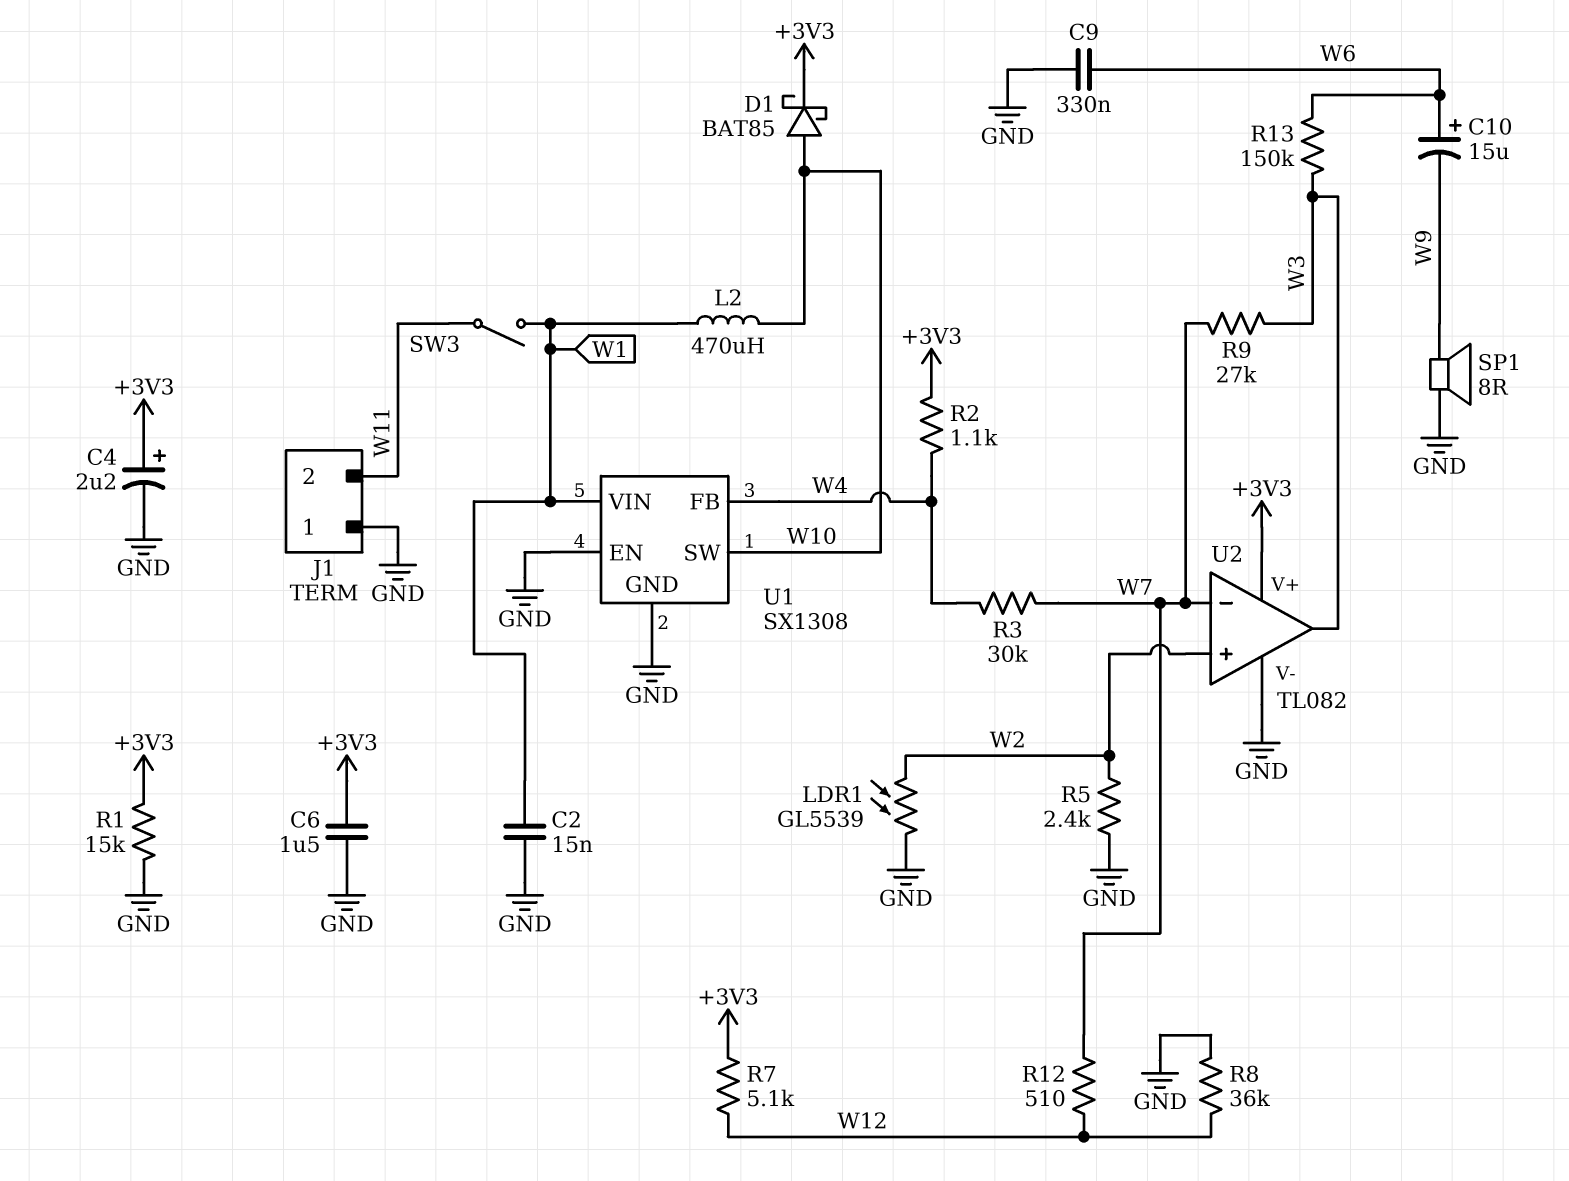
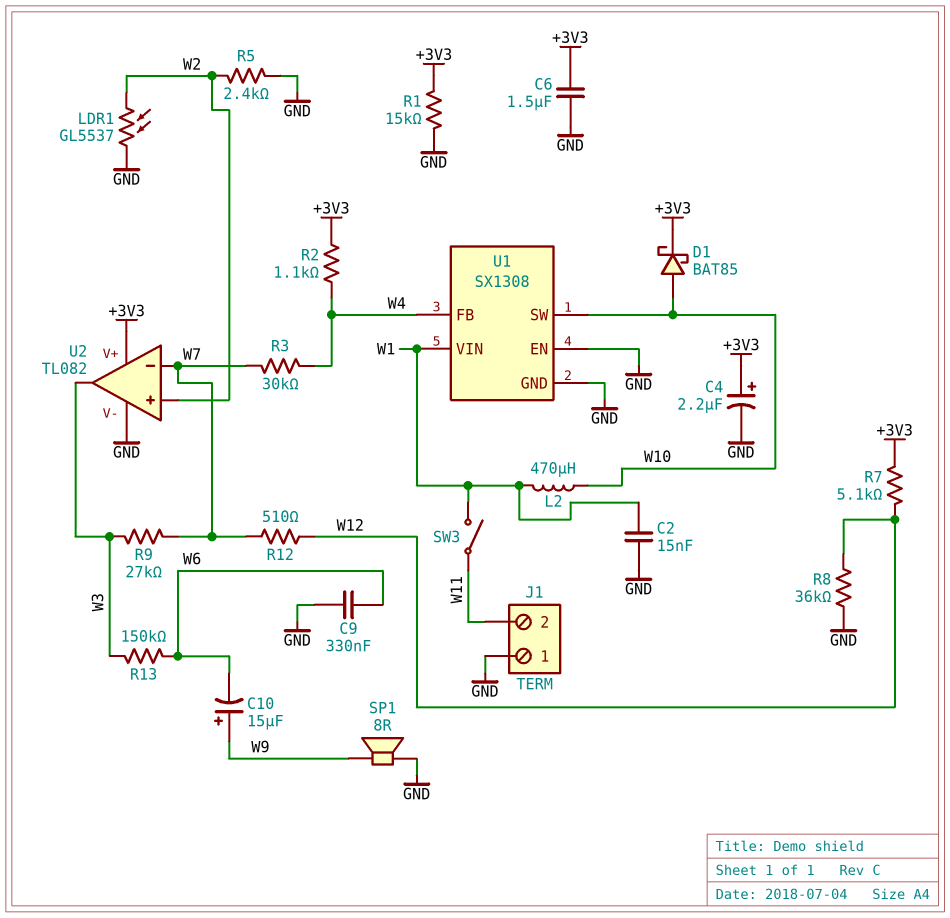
C10: 15uF (plus W6, minus W9) -> 15uF (plus W9, minus W6)
LDR1: GL5539 (GND, W2) -> GL5537 (GND, W2)

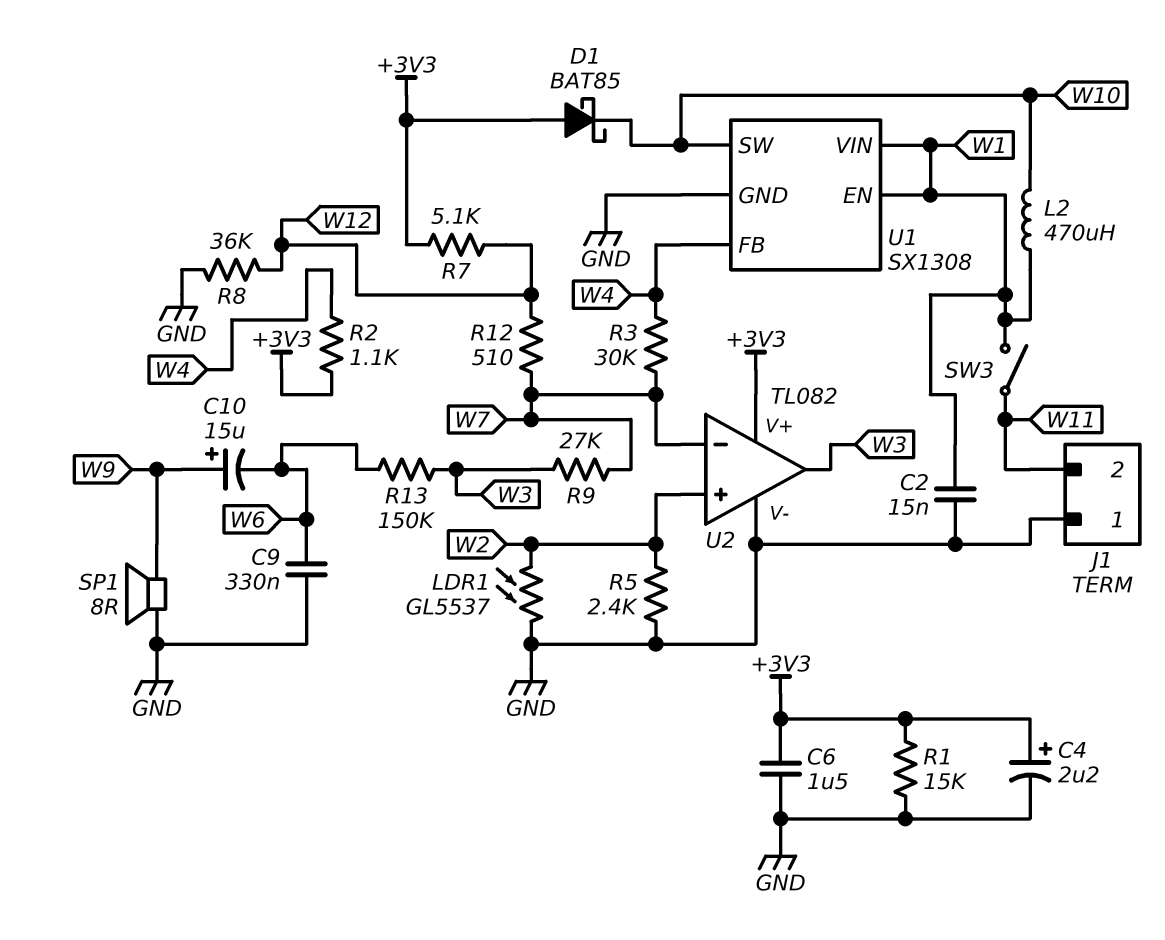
D1: schottky BAT85 (A W10, K +3V3) -> schottky BAT85 (A +3V3, K W10)
U1 pin EN: GND -> W1

